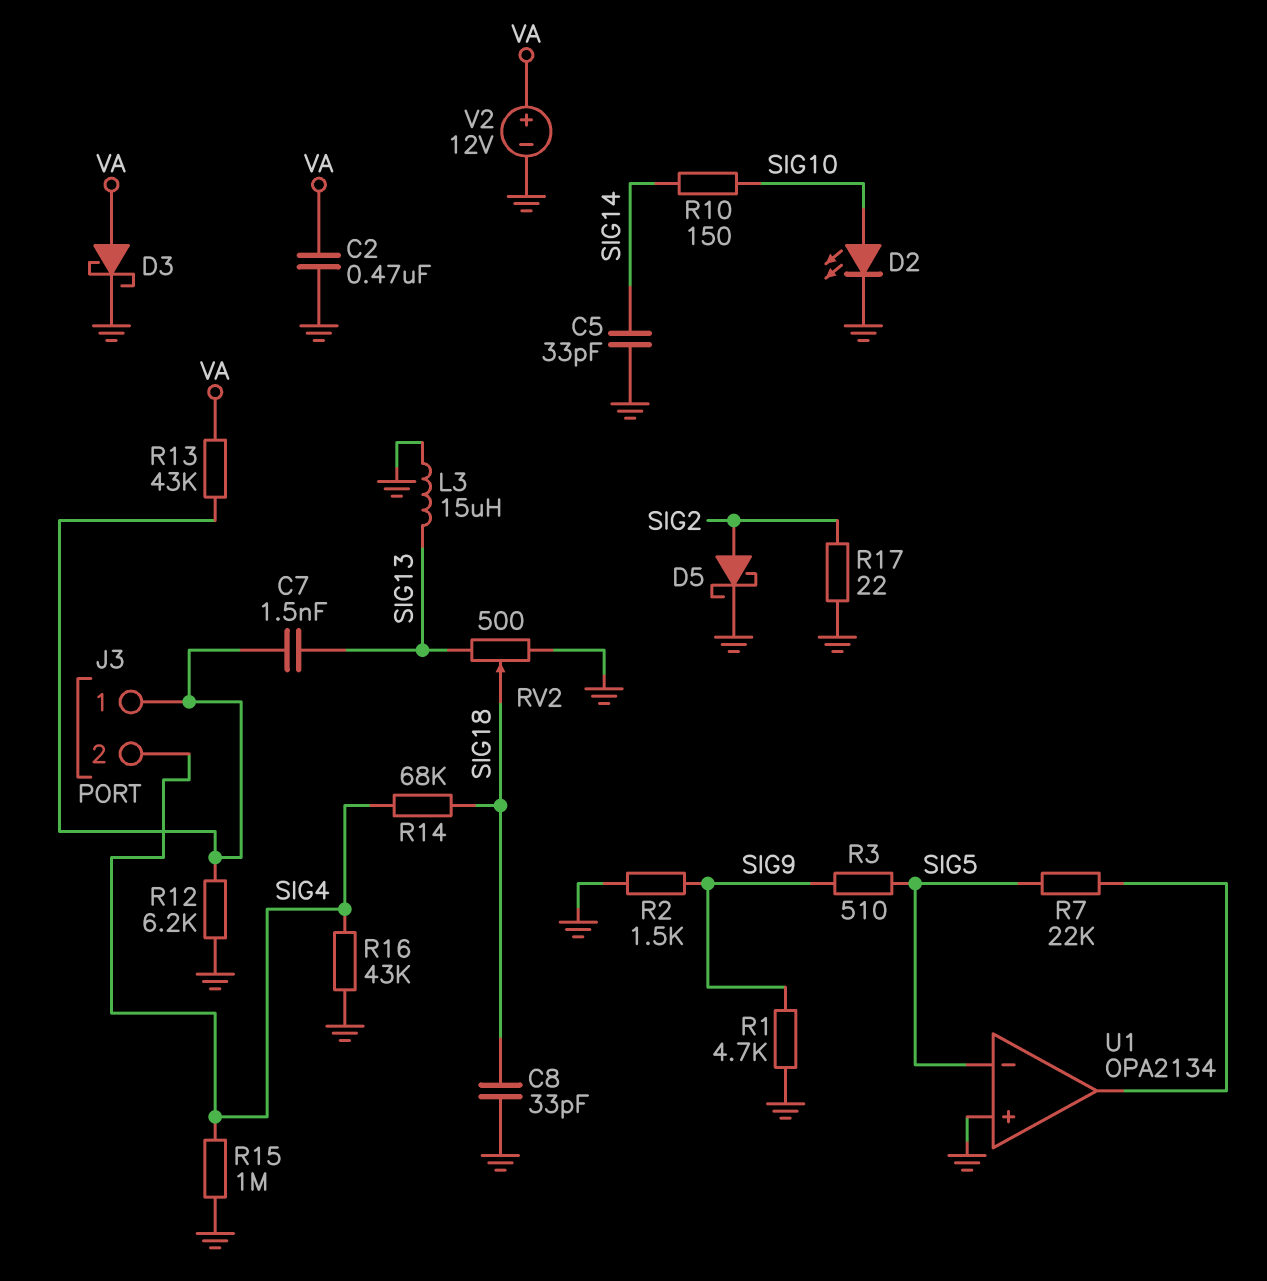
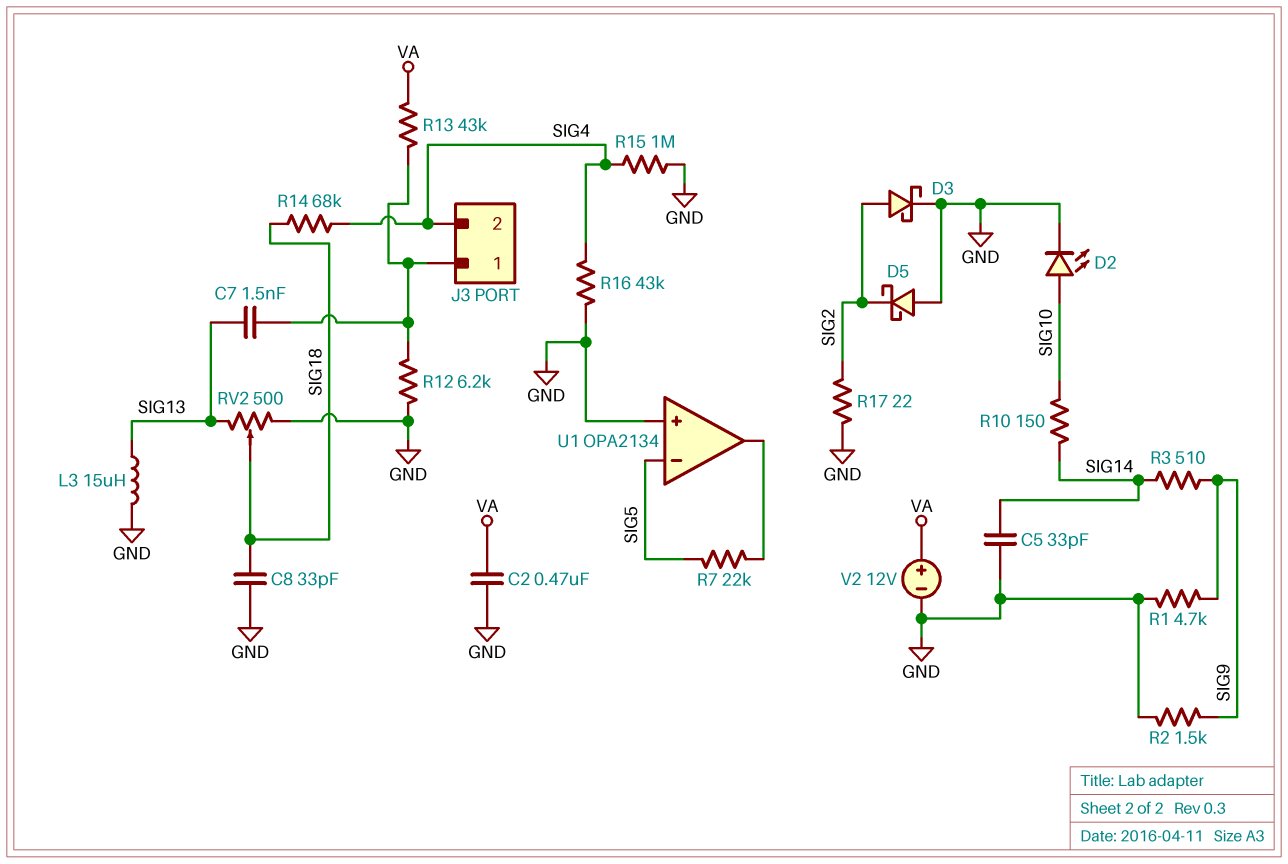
D3: schottky (A VA, K GND) -> schottky (A SIG2, K GND)
D5: schottky (A SIG2, K GND) -> schottky (A GND, K SIG2)
R3: 510 (SIG5, SIG9) -> 510 (SIG9, SIG14)

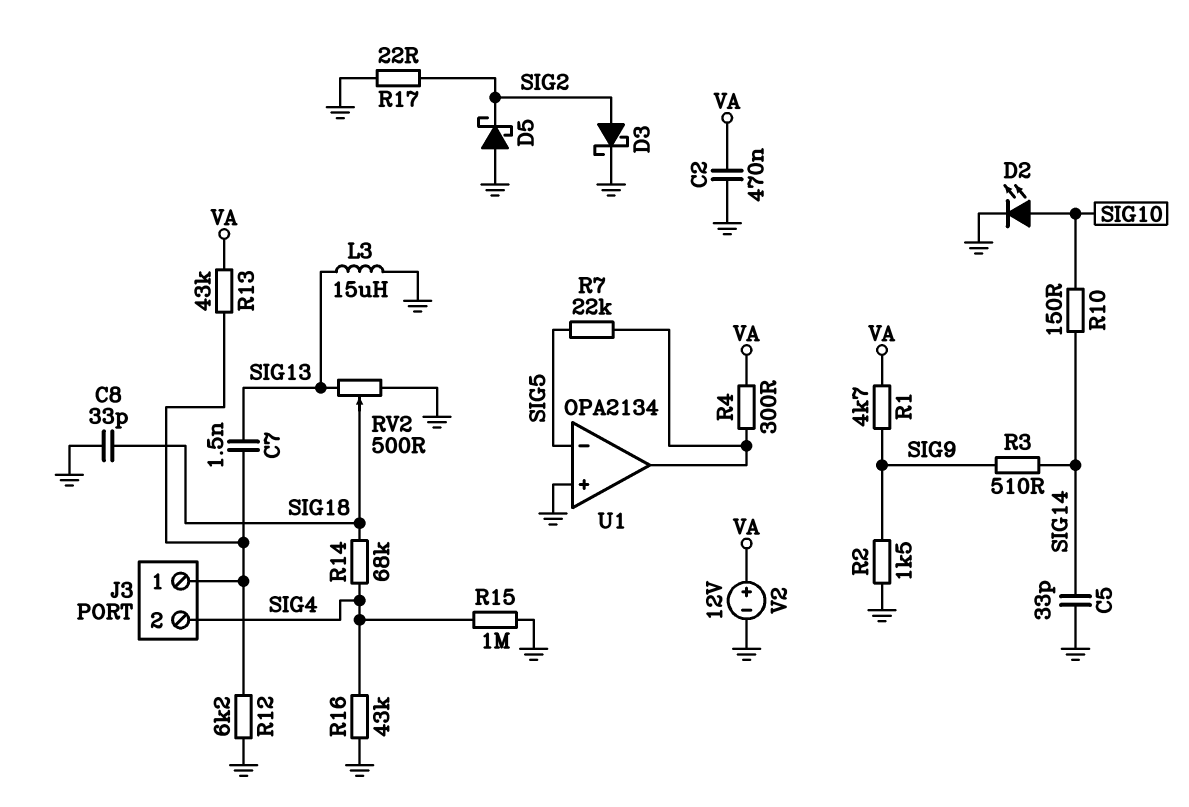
R1: 4.7k (GND, SIG9) -> 4.7k (SIG9, VA)
R4: none -> 300 (U1/out, VA)

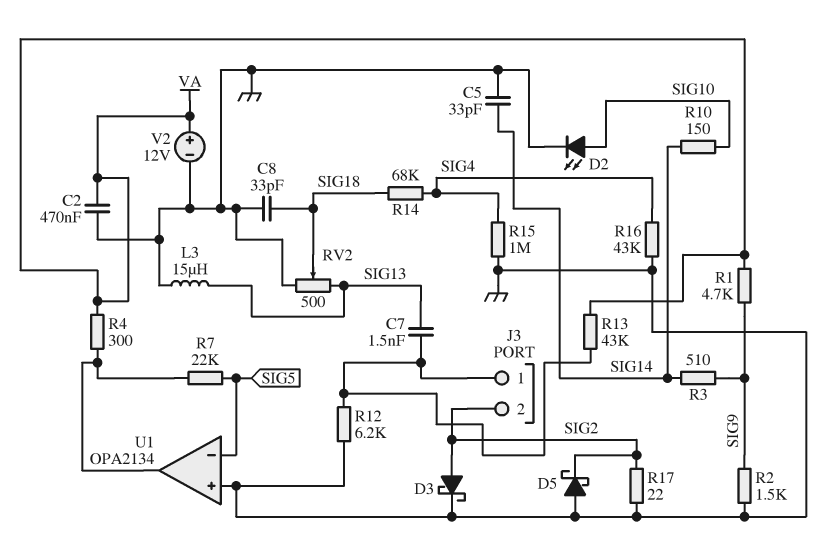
J3 pin 2: SIG4 -> SIG2

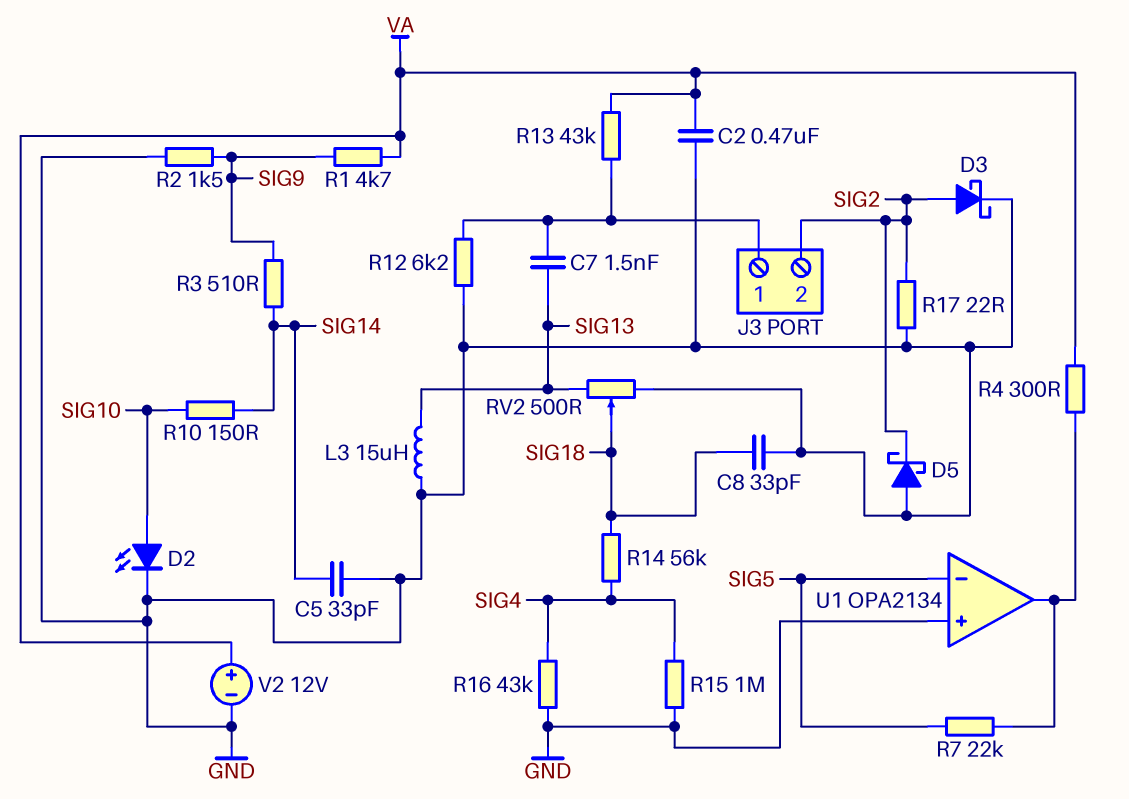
R14: 68k (SIG4, SIG18) -> 56k (SIG4, SIG18)

